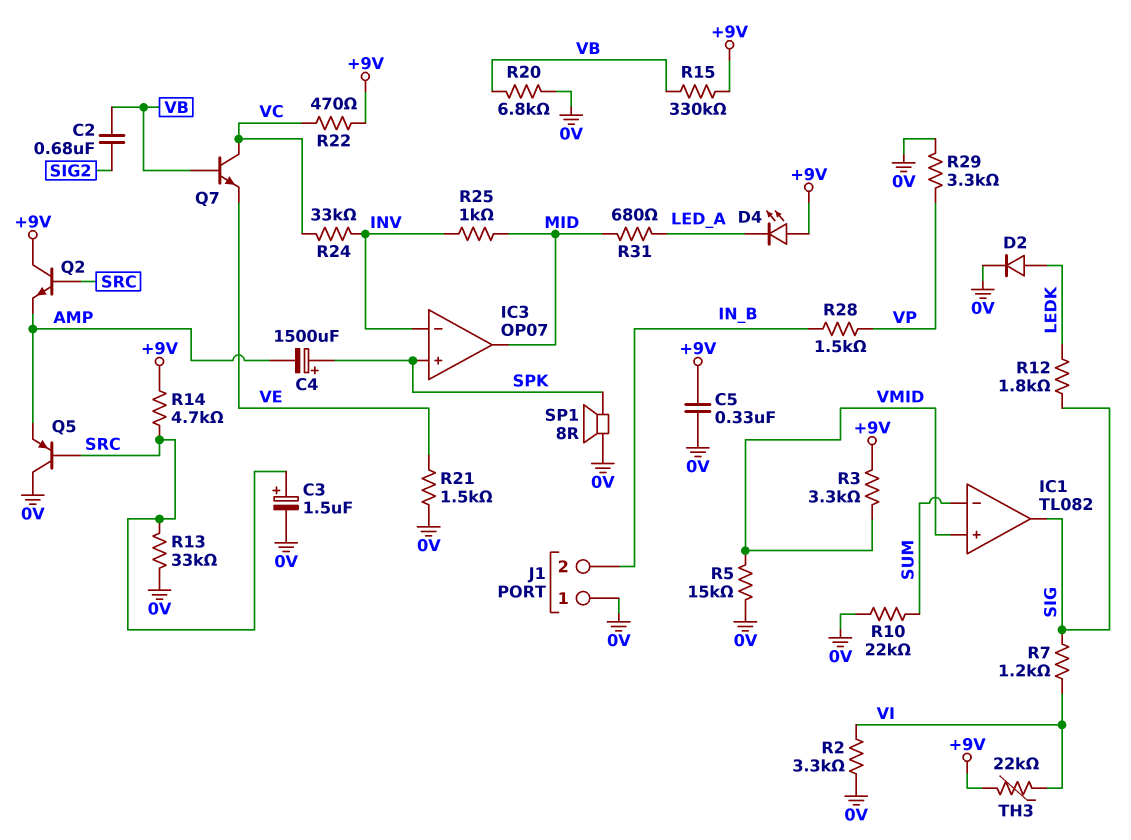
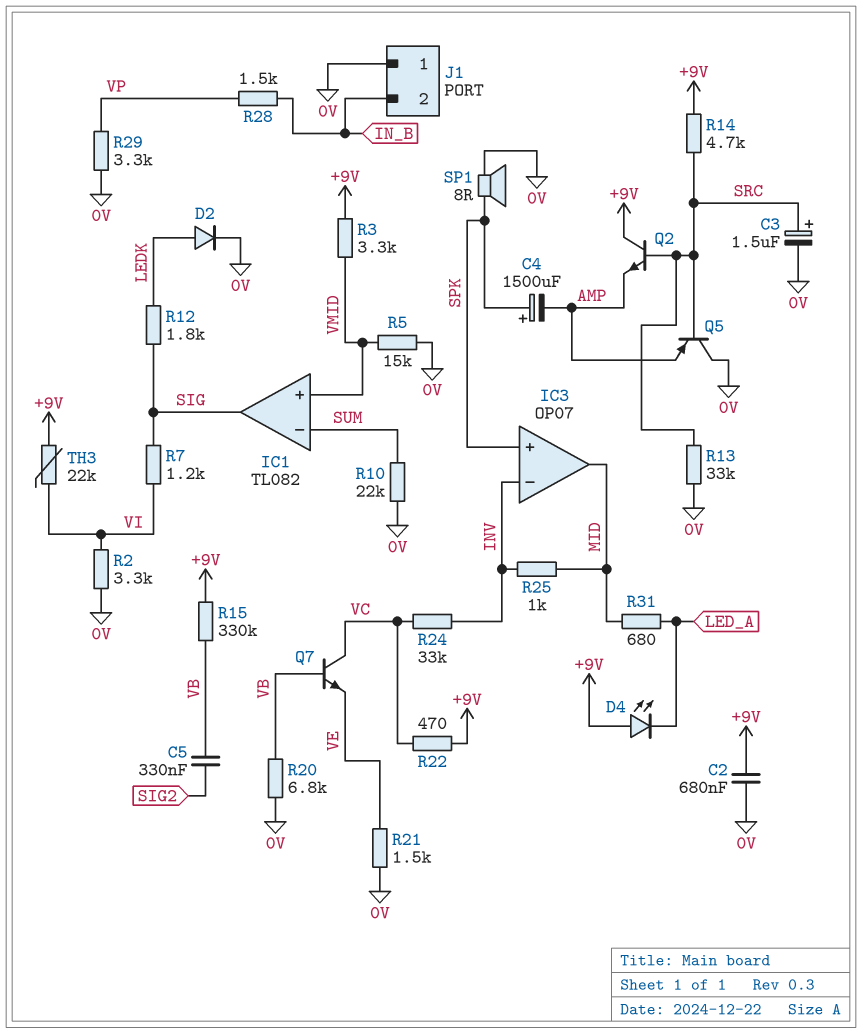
C2: 680nF (SIG2, VB) -> 680nF (+9V, 0V)
C5: 330nF (+9V, 0V) -> 330nF (SIG2, VB)

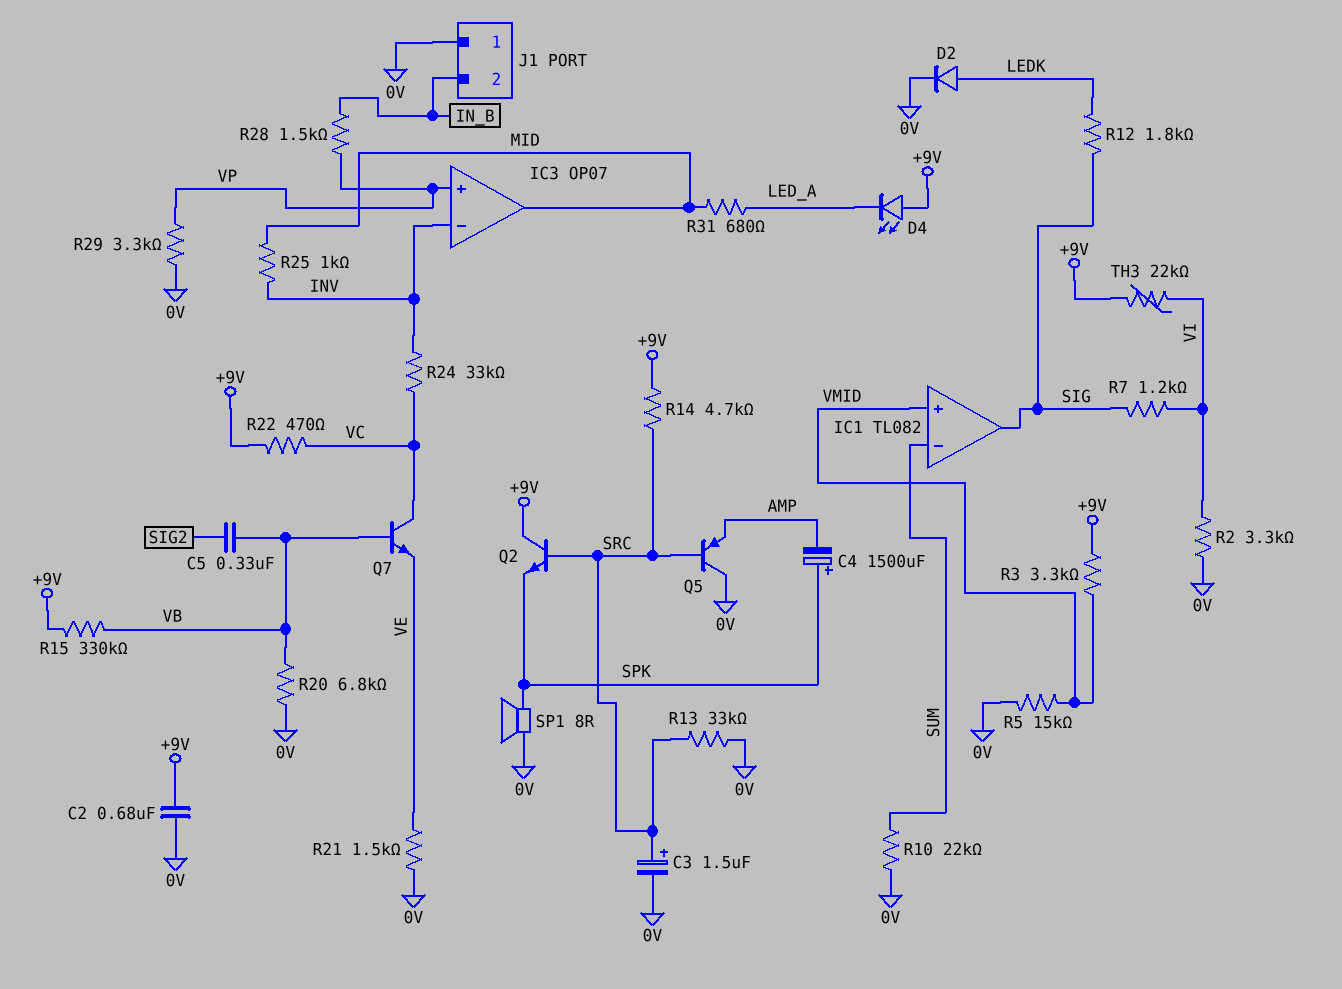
IC3 pin in+: SPK -> VP
Q2: NPN (B SRC, C +9V, E AMP) -> NPN (B SRC, C +9V, E SPK)

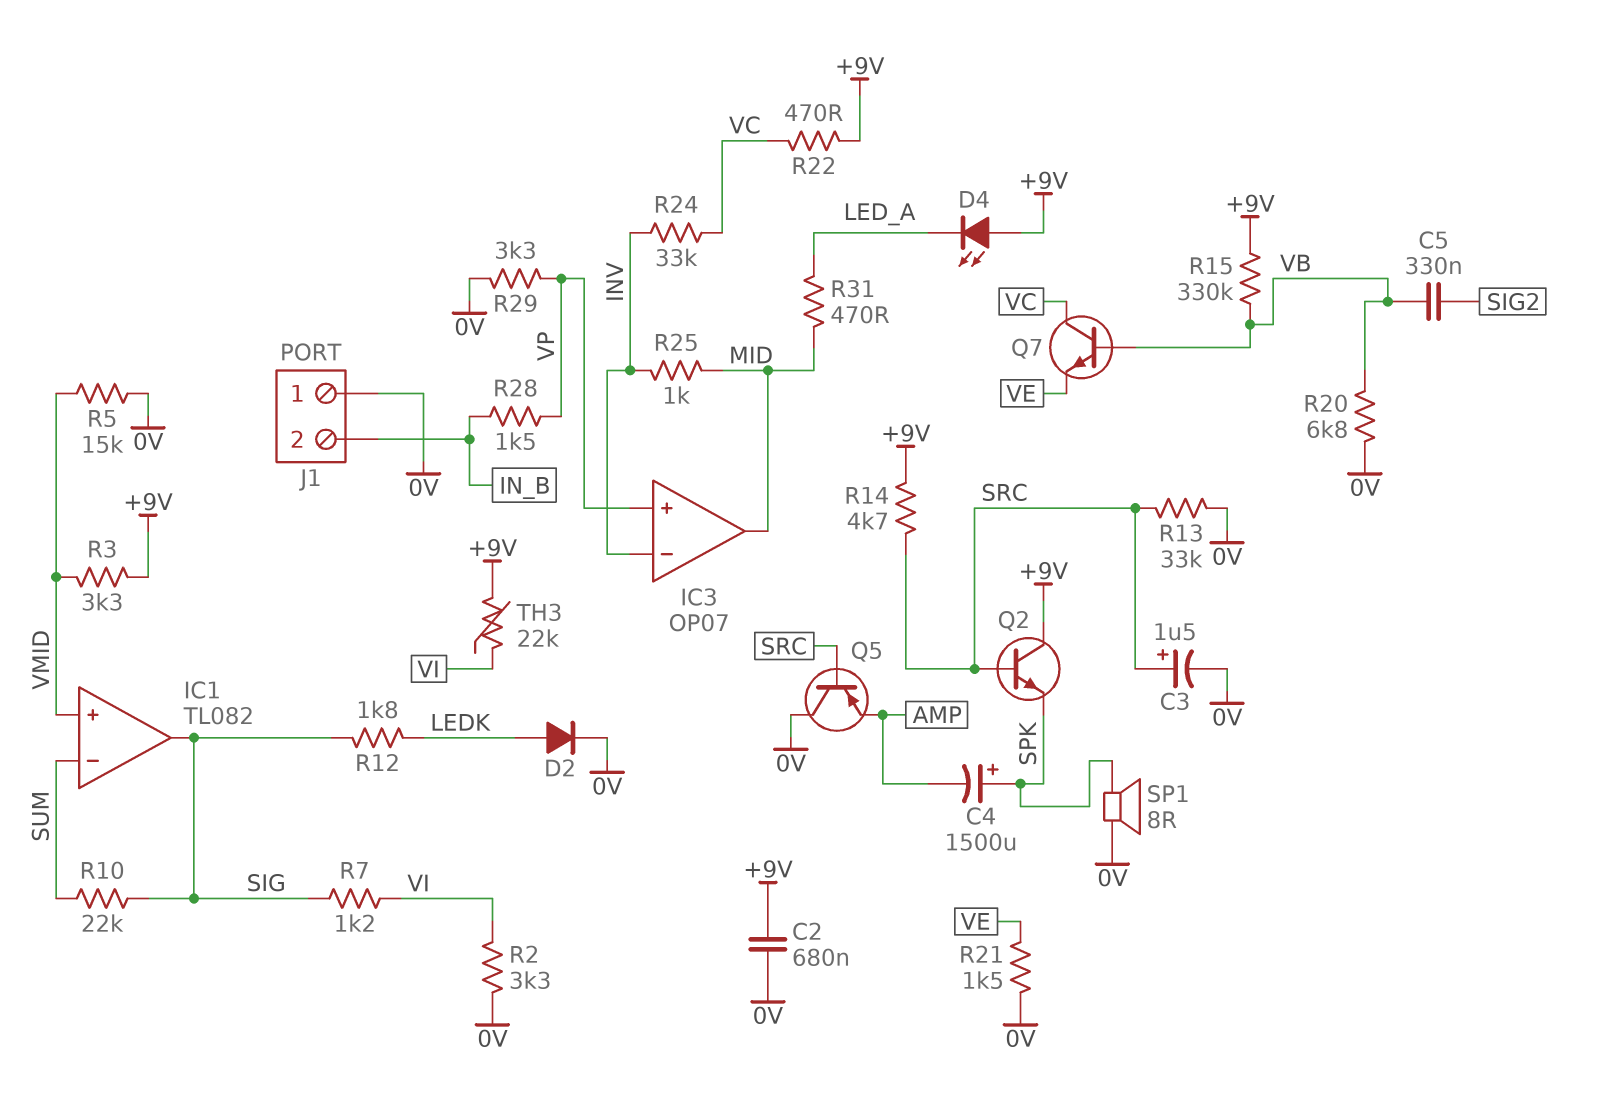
R10: 22k (0V, SUM) -> 22k (SIG, SUM)
R31: 680 (LED_A, MID) -> 470 (LED_A, MID)

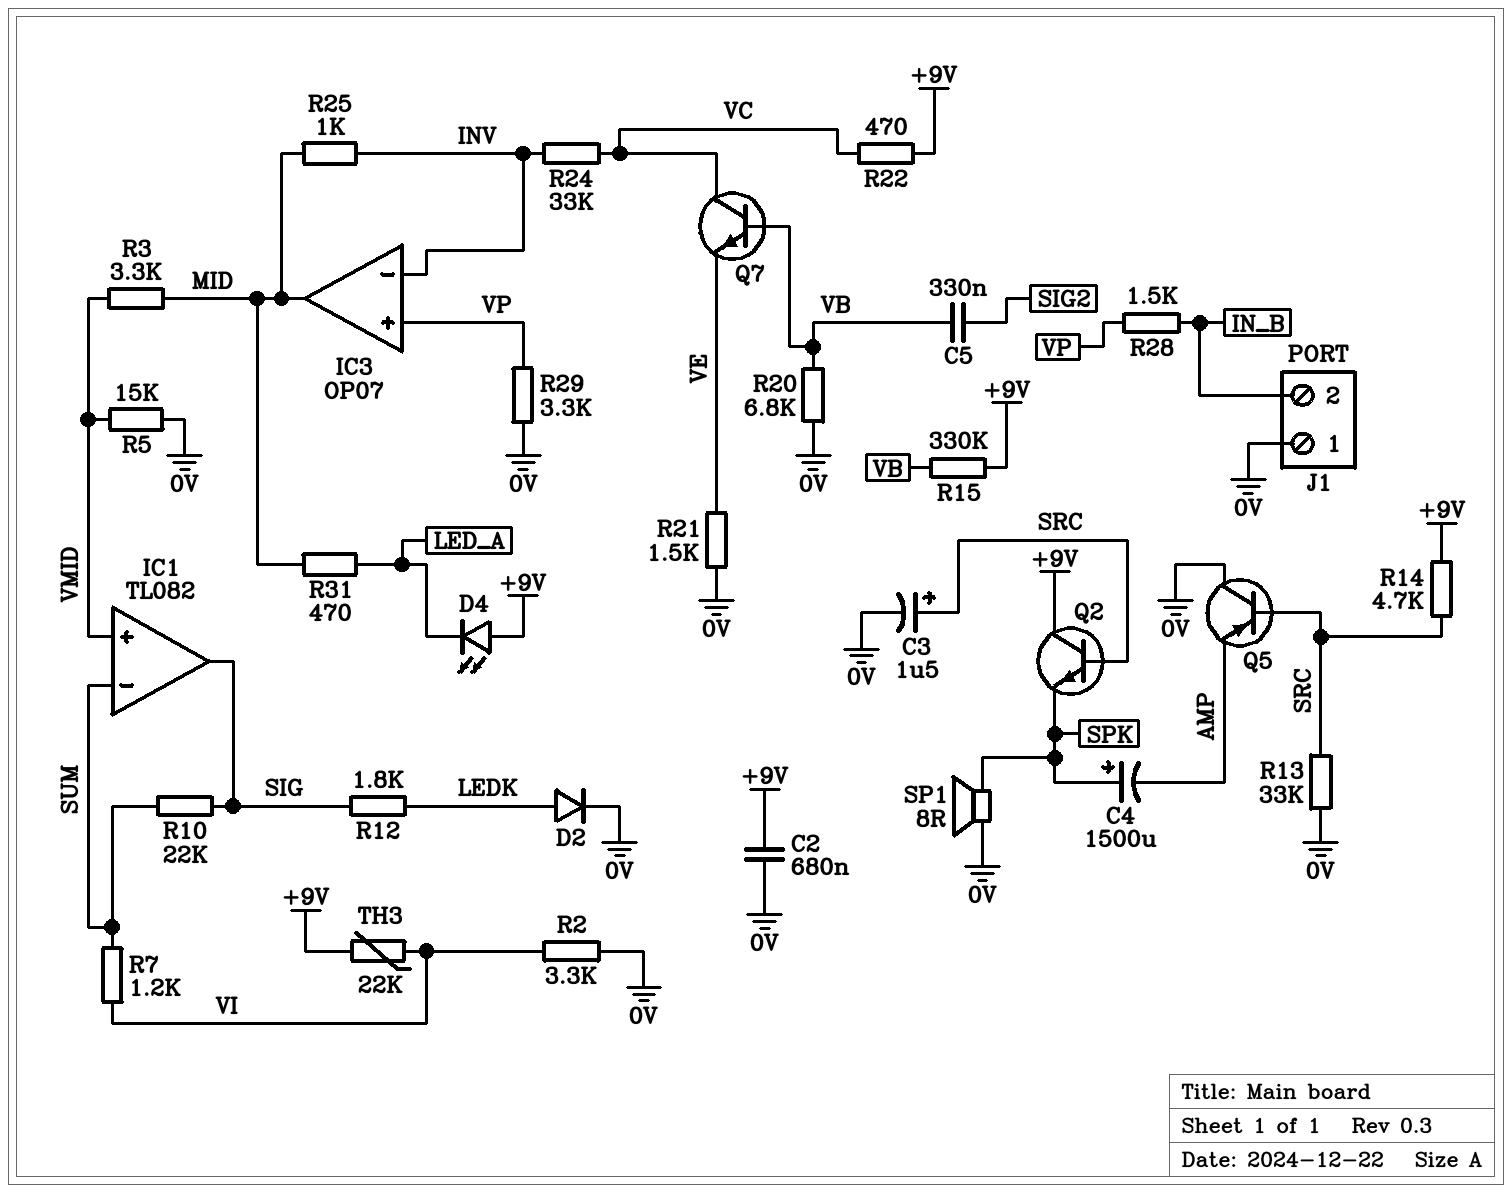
R3: 3.3k (+9V, VMID) -> 3.3k (MID, VMID)
R7: 1.2k (SIG, VI) -> 1.2k (SUM, VI)

